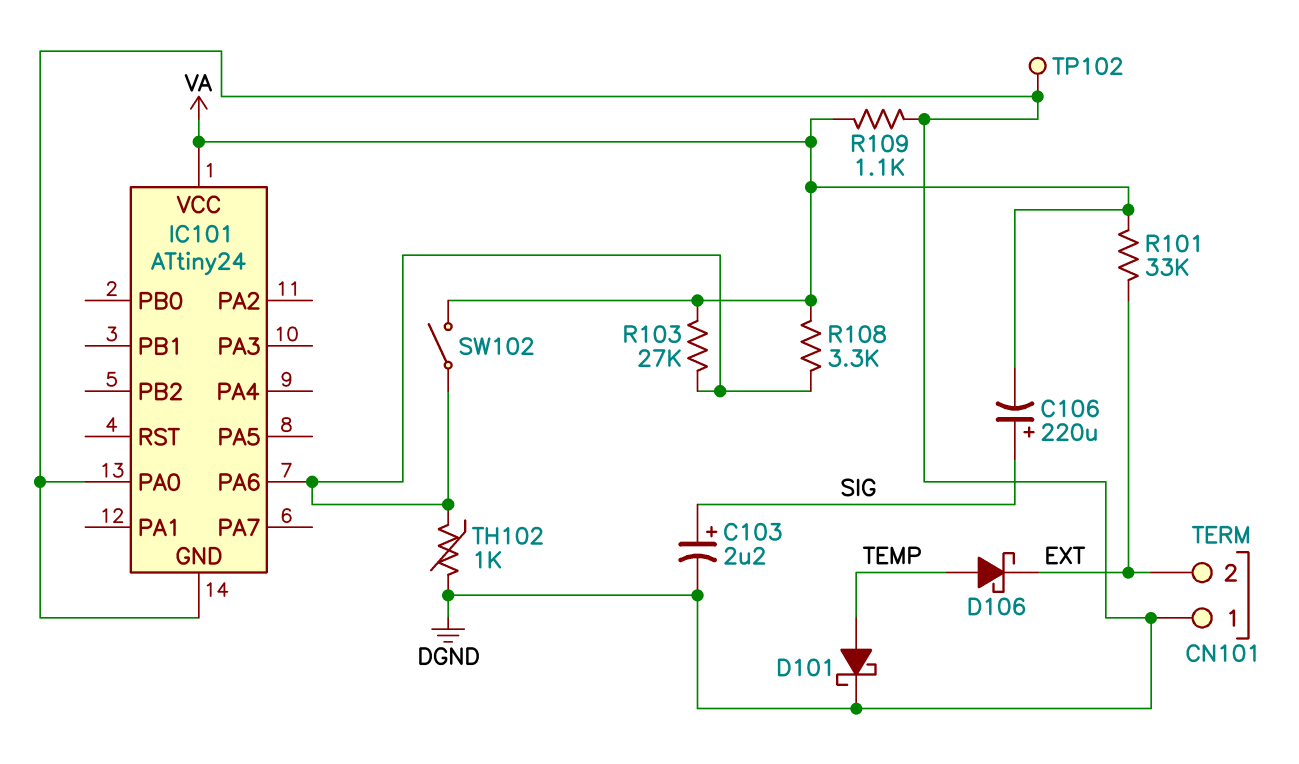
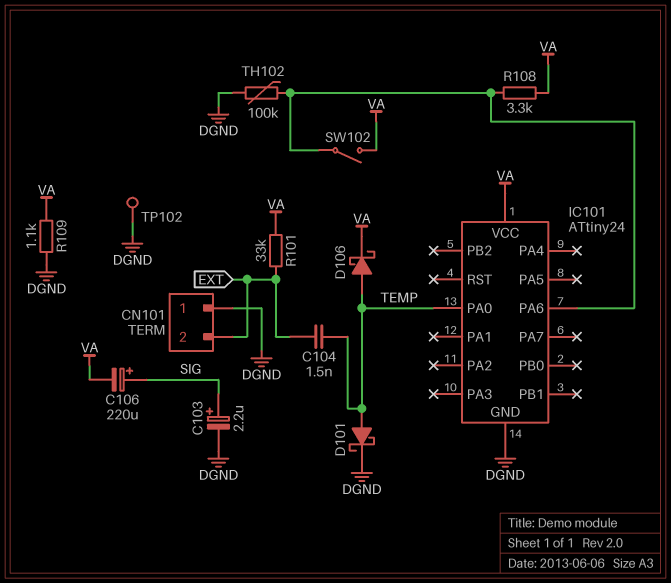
C104: none -> 1.5nF (EXT, TEMP)
D106: schottky (A TEMP, K EXT) -> schottky (A TEMP, K VA)
IC101 pin PA0: DGND -> TEMP
R103: 27k (IC101/PA6, VA) -> none
TH102: 1k (DGND, IC101/PA6) -> 100k (DGND, IC101/PA6)

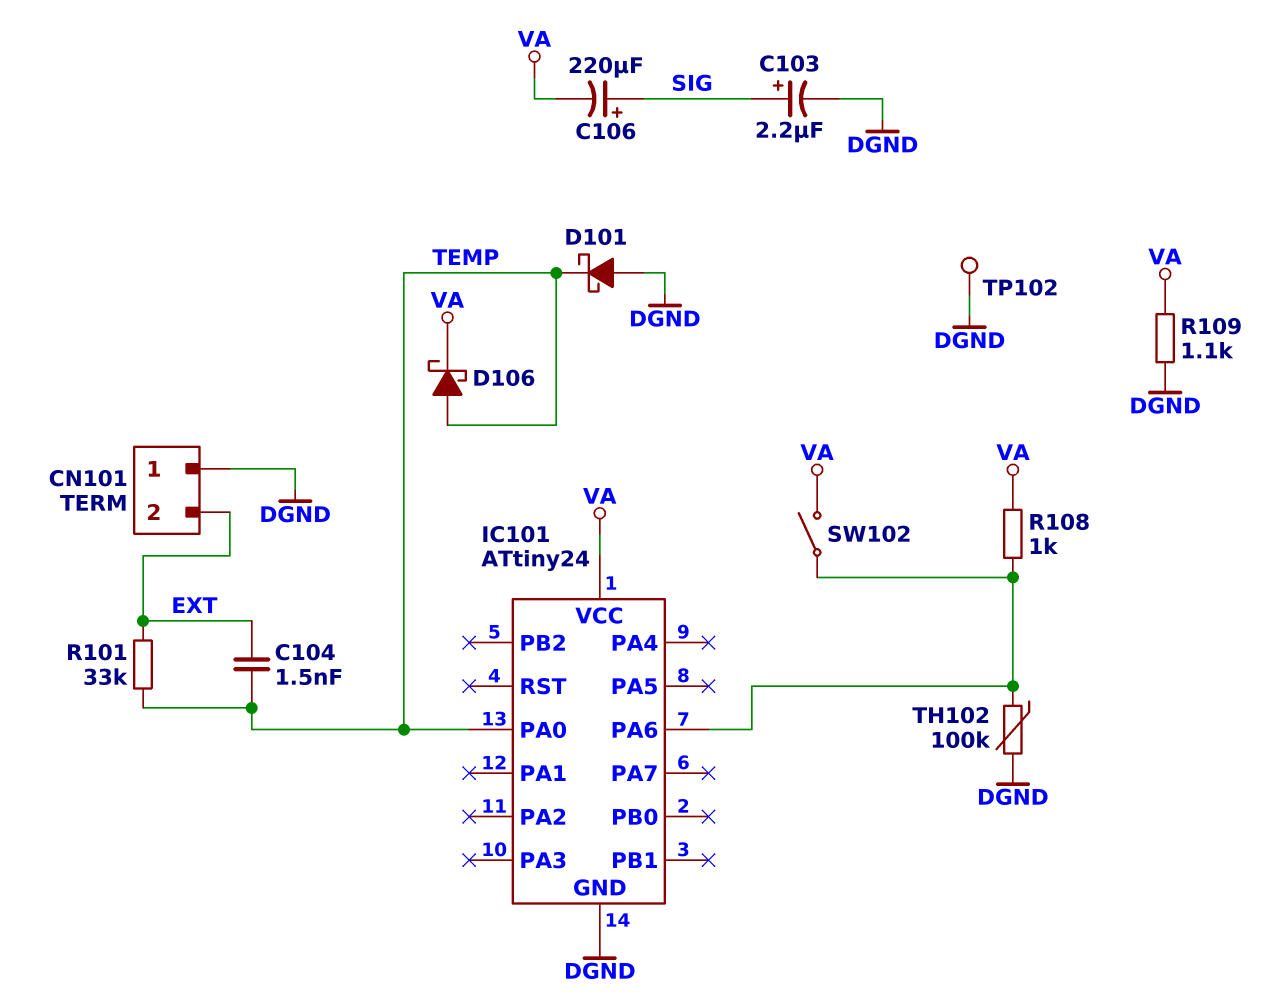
D101: schottky (A TEMP, K DGND) -> schottky (A DGND, K TEMP)
R101: 33k (EXT, VA) -> 33k (EXT, TEMP)
R108: 3.3k (IC101/PA6, VA) -> 1k (IC101/PA6, VA)

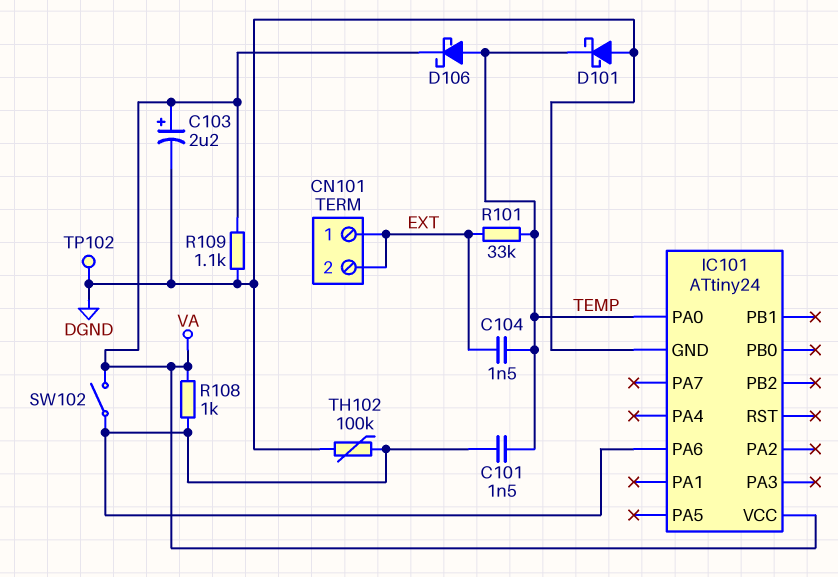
C101: none -> 1.5nF (IC101/PA6, TEMP)
C103: 2.2uF (plus SIG, minus DGND) -> 2.2uF (plus VA, minus DGND)
C106: 220uF (plus SIG, minus VA) -> none
CN101 pin 1: DGND -> EXT

